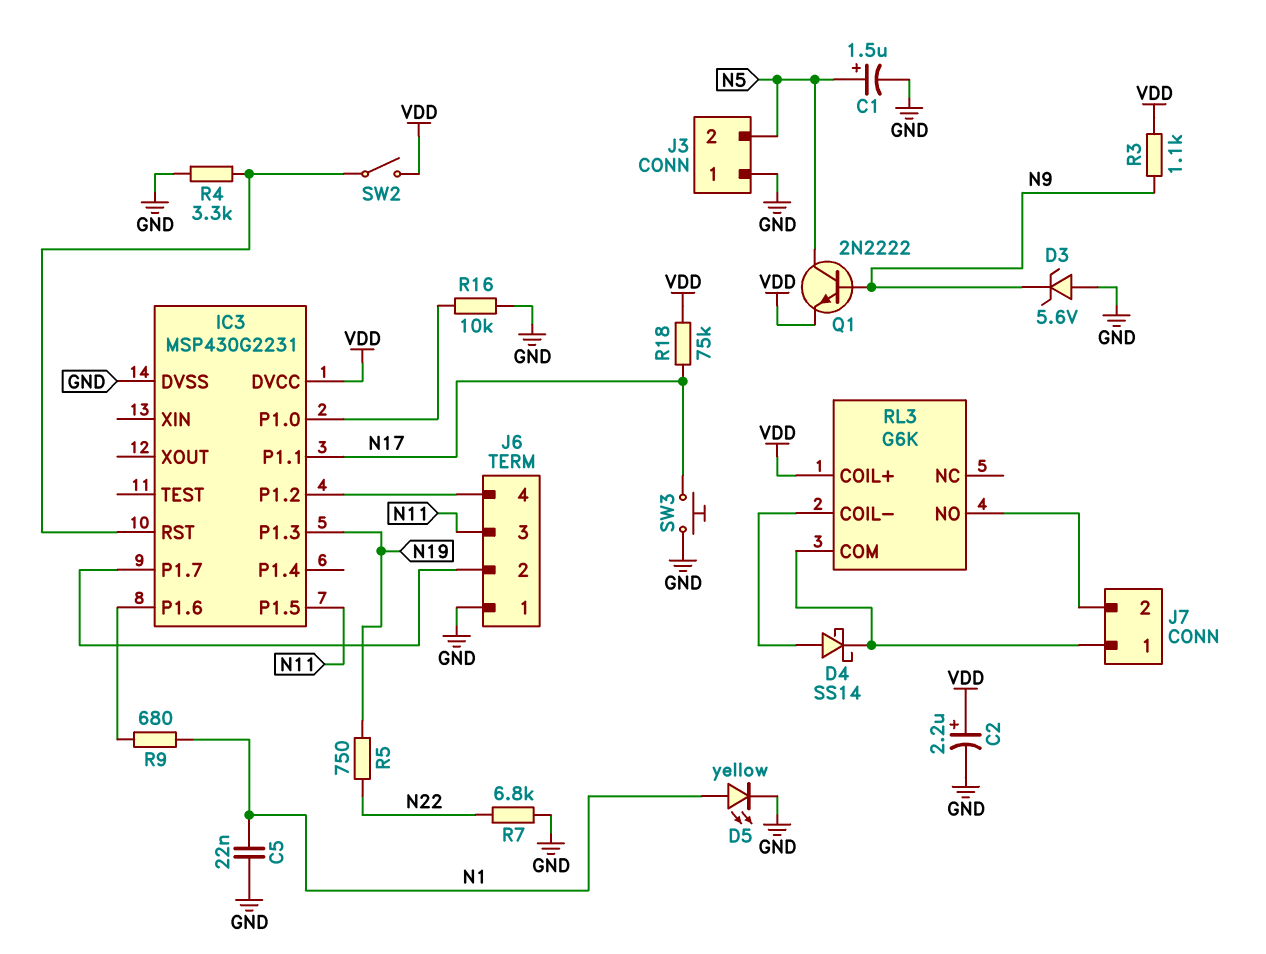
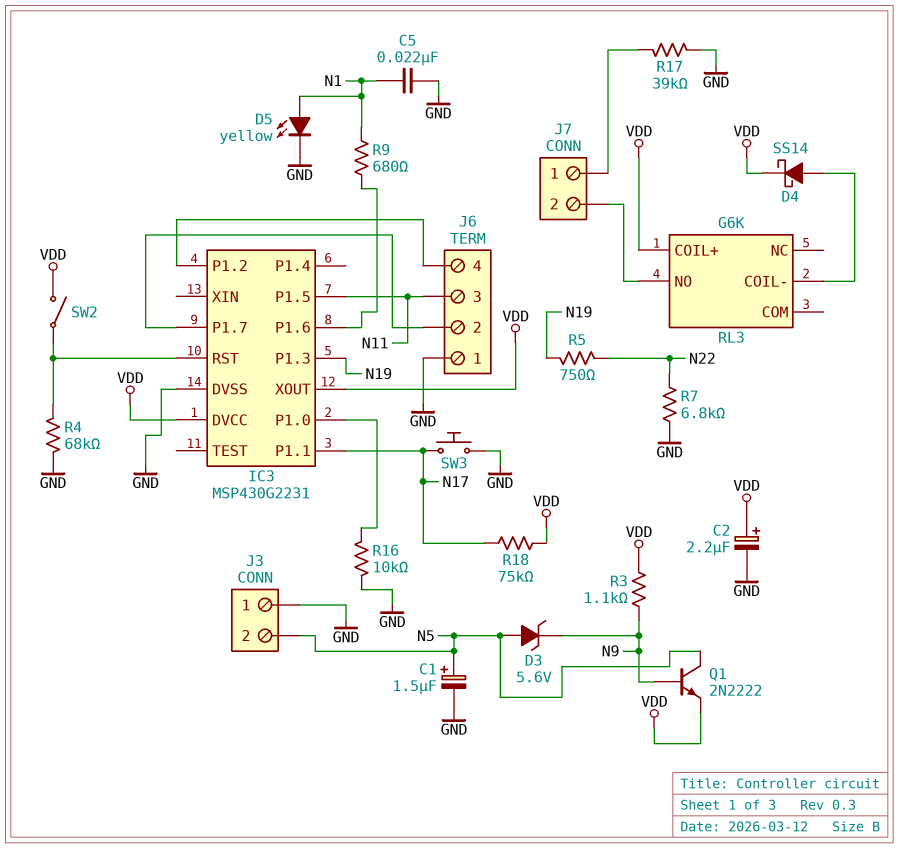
D3: zener 5.6V (A GND, K N9) -> zener 5.6V (A N5, K N9)
D4: schottky SS14 (A RL3/COIL-, K J7/1) -> schottky SS14 (A RL3/COIL-, K VDD)
IC3 pin XOUT: none -> VDD
R4: 3.3k (GND, IC3/RST) -> 68k (GND, IC3/RST)
R17: none -> 39k (GND, J7/1)
RL3 pin COM: J7/1 -> none

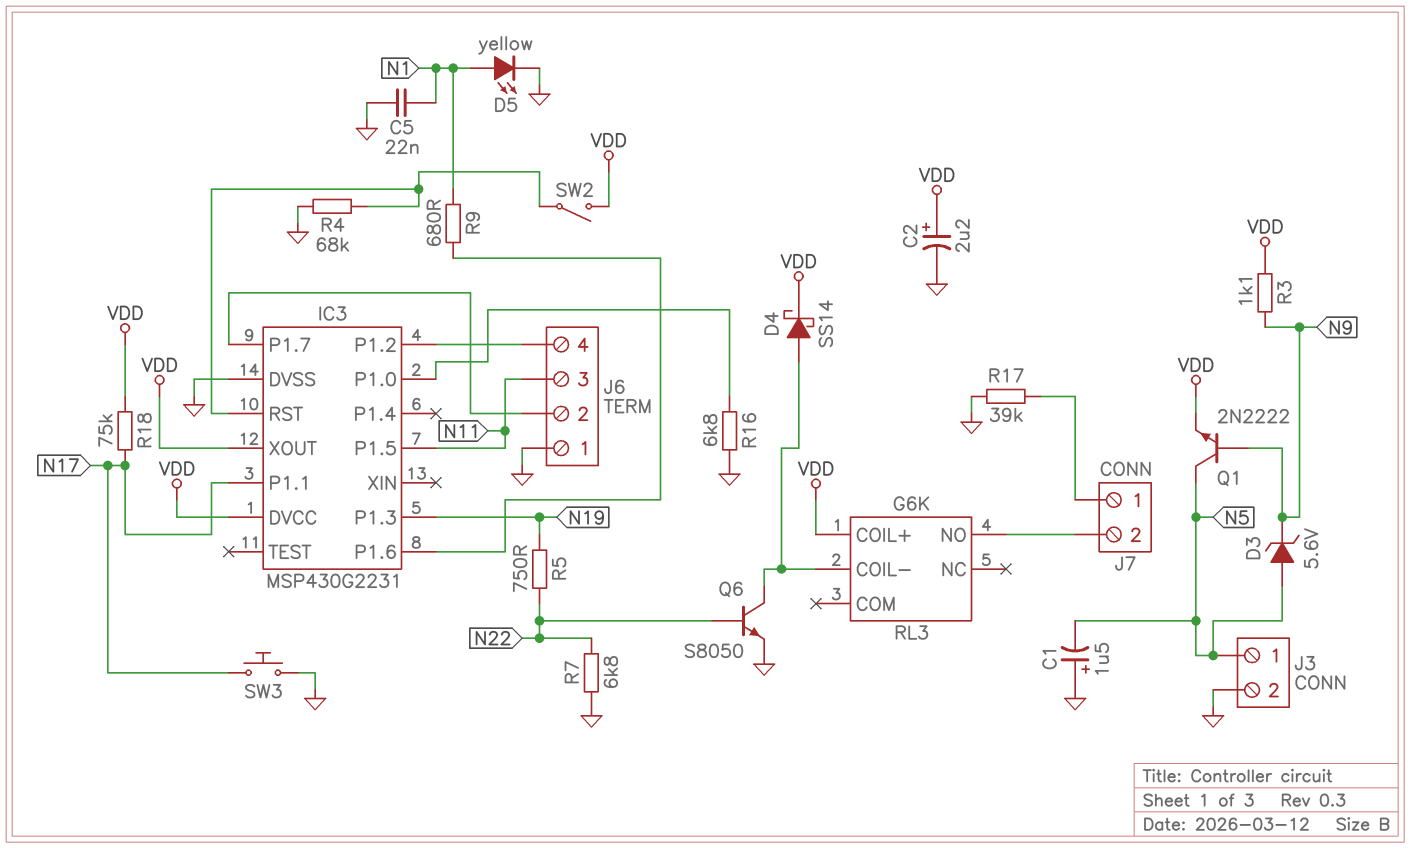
C1: 1.5uF (plus N5, minus GND) -> 1.5uF (plus GND, minus N5)
J3 pin 1: GND -> N5
J3 pin 2: N5 -> GND
Q6: none -> NPN S8050 (B N22, C RL3/COIL-, E GND)
R16: 10k (GND, IC3/P1.0) -> 6.8k (GND, IC3/P1.0)

